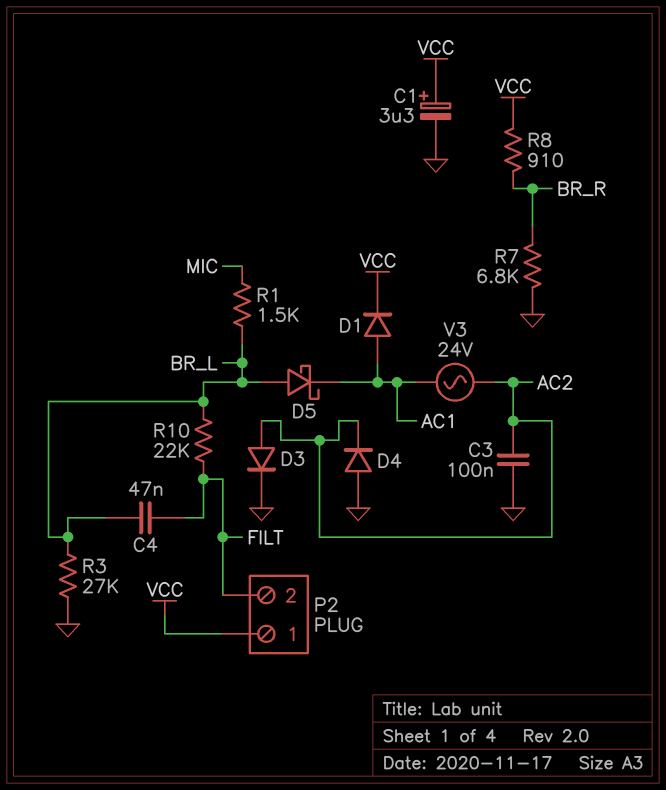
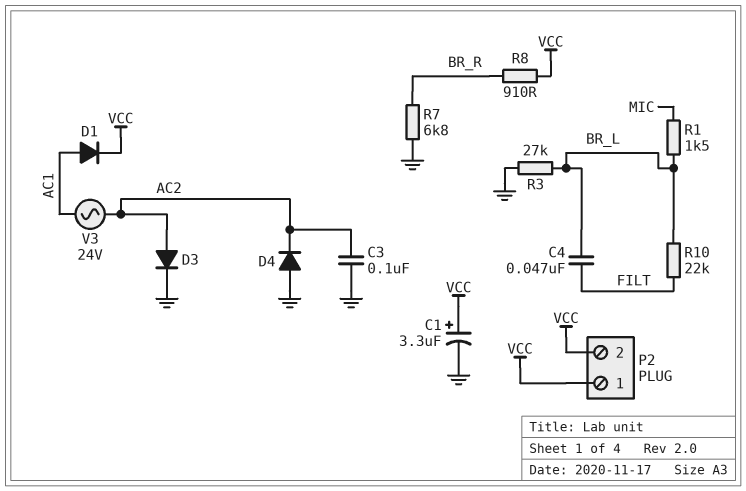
D5: schottky (A BR_L, K AC1) -> none
P2 pin 2: FILT -> VCC

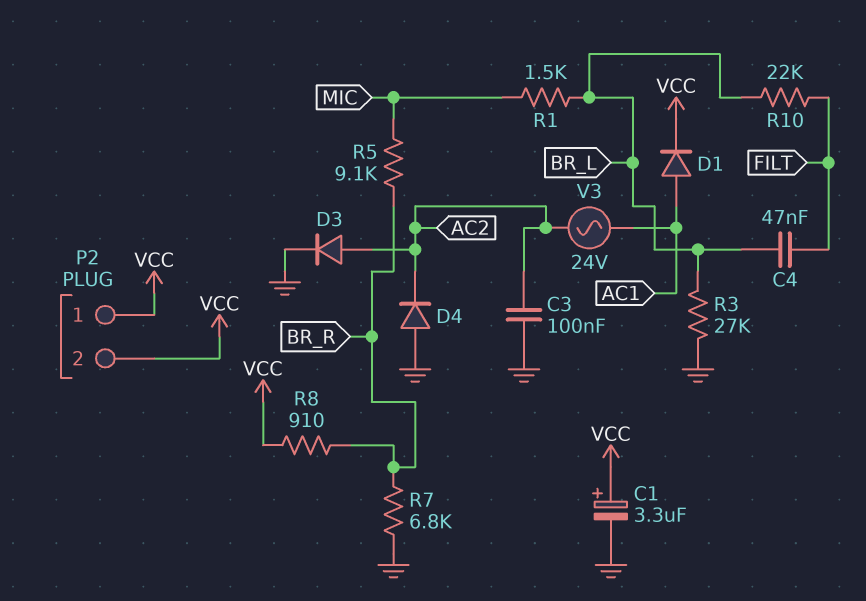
R5: none -> 9.1k (BR_R, MIC)

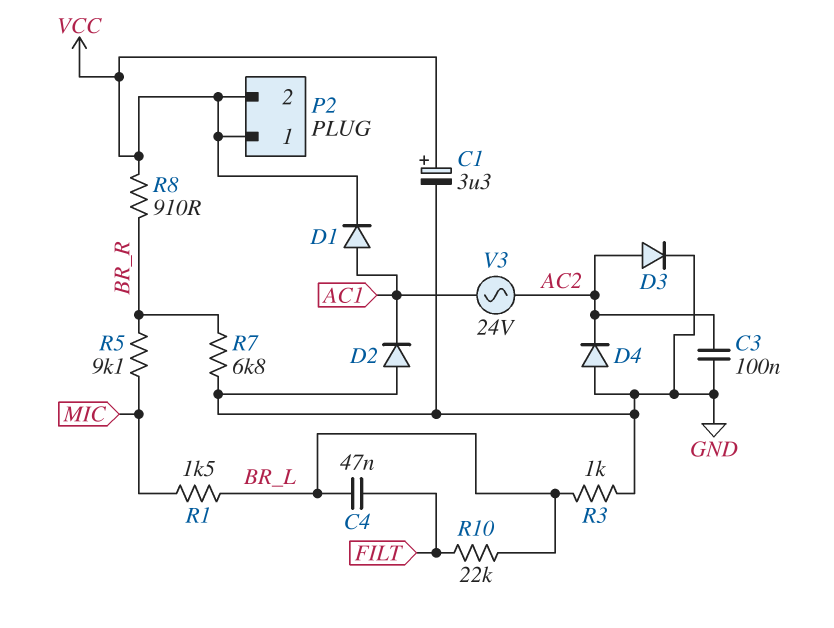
D2: none -> diode (A GND, K AC1)
R3: 27k (BR_L, GND) -> 1k (BR_L, GND)

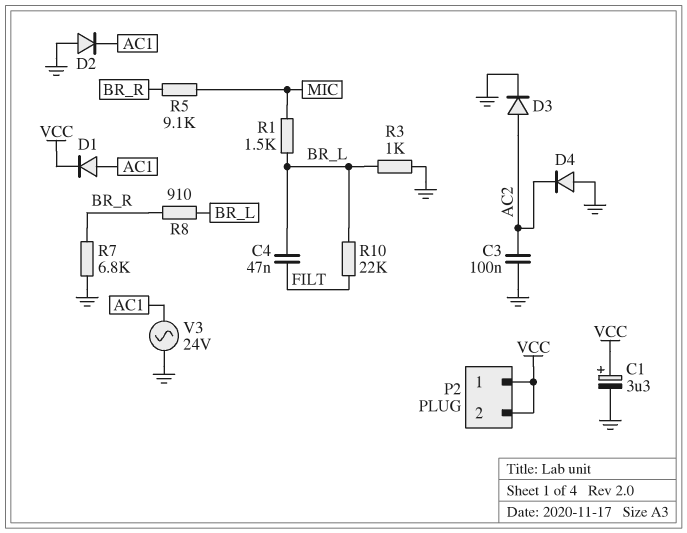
R8: 910 (BR_R, VCC) -> 910 (BR_L, BR_R)
V3: AC 24V (AC1, AC2) -> AC 24V (AC1, GND)

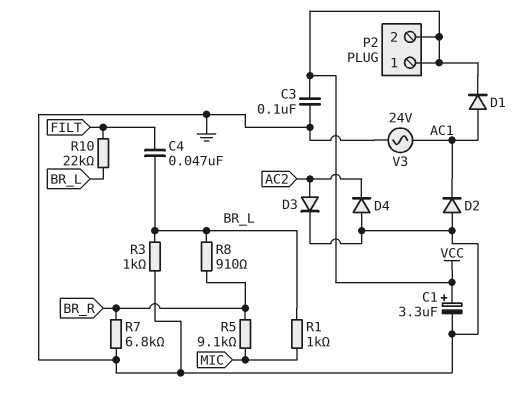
C3: 100nF (AC2, GND) -> 100nF (GND, VCC)
R1: 1.5k (BR_L, MIC) -> 1k (BR_L, MIC)

